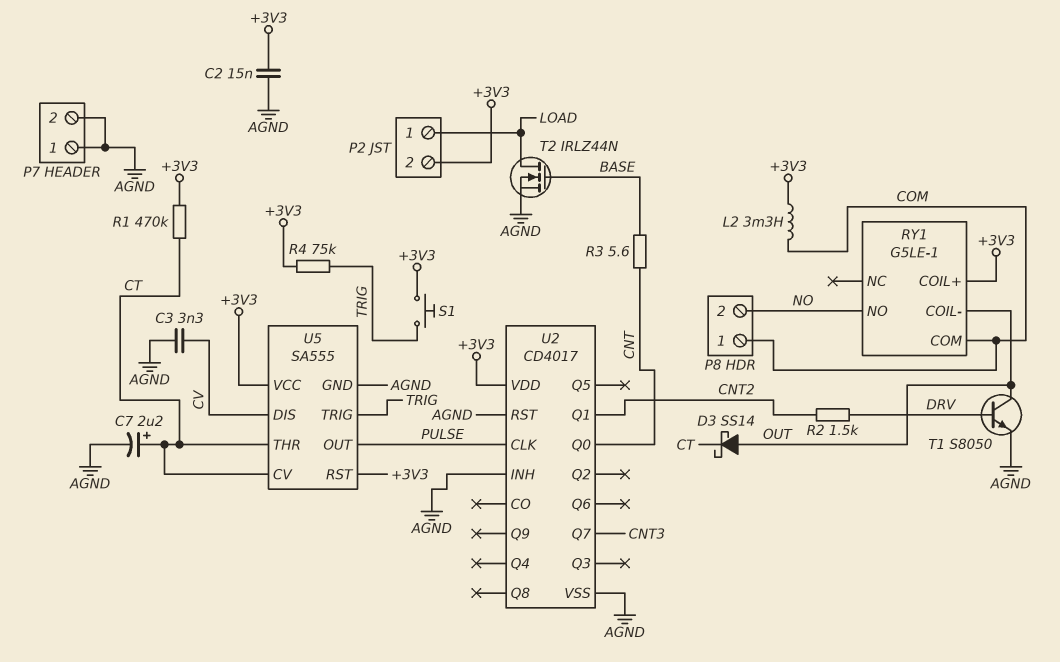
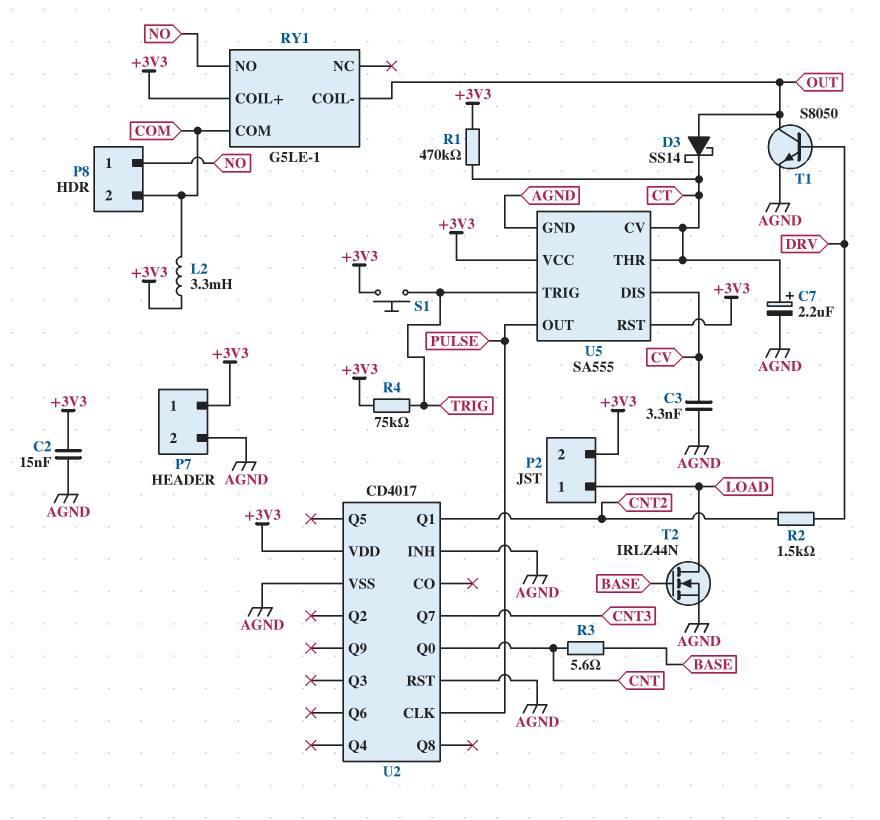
P7 pin 1: AGND -> +3V3
P8 pin 1: COM -> NO
P8 pin 2: NO -> COM

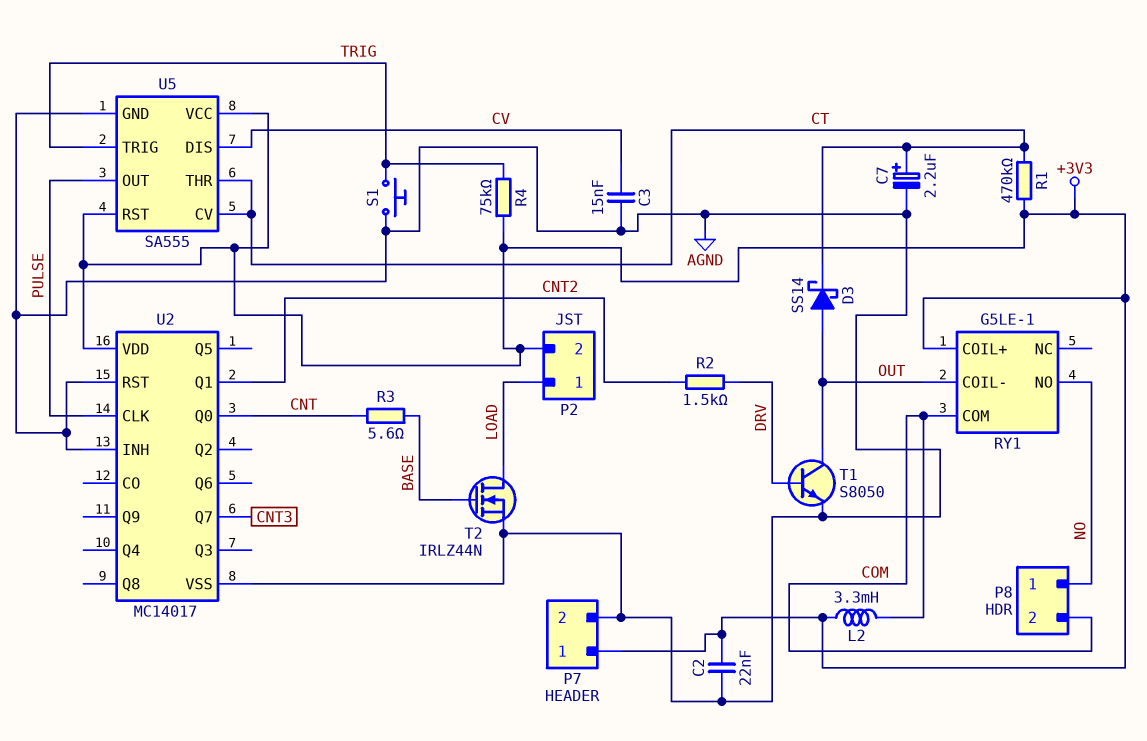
C2: 15nF (+3V3, AGND) -> 22nF (+3V3, AGND)
C3: 3.3nF (AGND, CV) -> 15nF (AGND, CV)
S1: button (+3V3, TRIG) -> button (AGND, TRIG)
U2: CD4017 -> MC14017

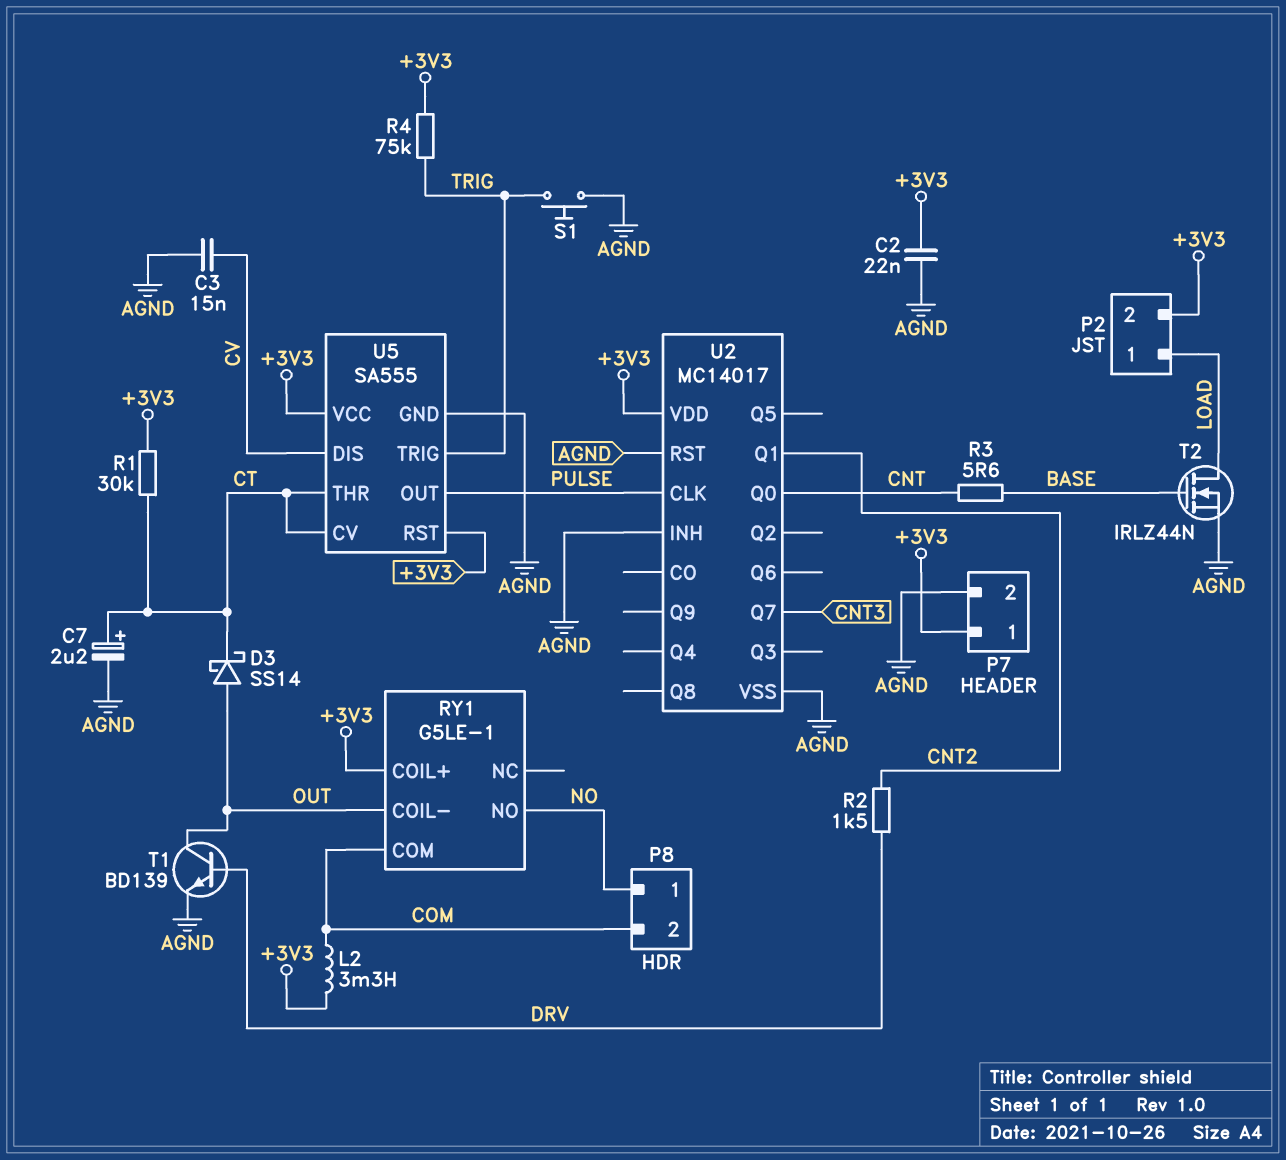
R1: 470k (+3V3, CT) -> 30k (+3V3, CT)
T1: NPN S8050 (B DRV, C OUT, E AGND) -> NPN BD139 (B DRV, C OUT, E AGND)

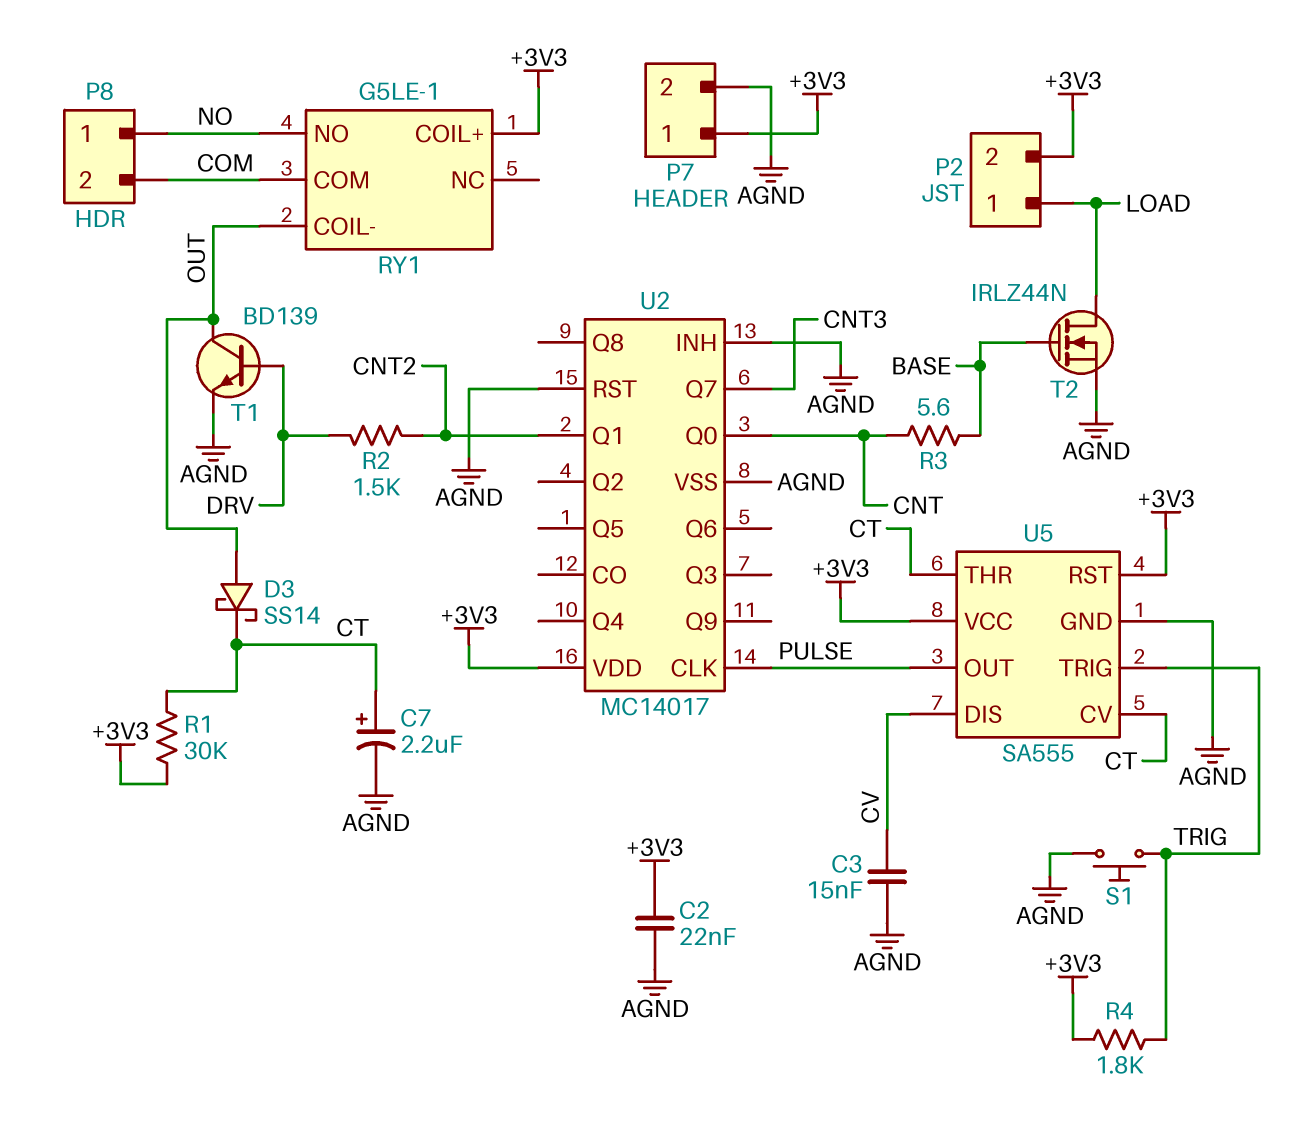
L2: 3.3mH (+3V3, COM) -> none
R4: 75k (+3V3, TRIG) -> 1.8k (+3V3, TRIG)

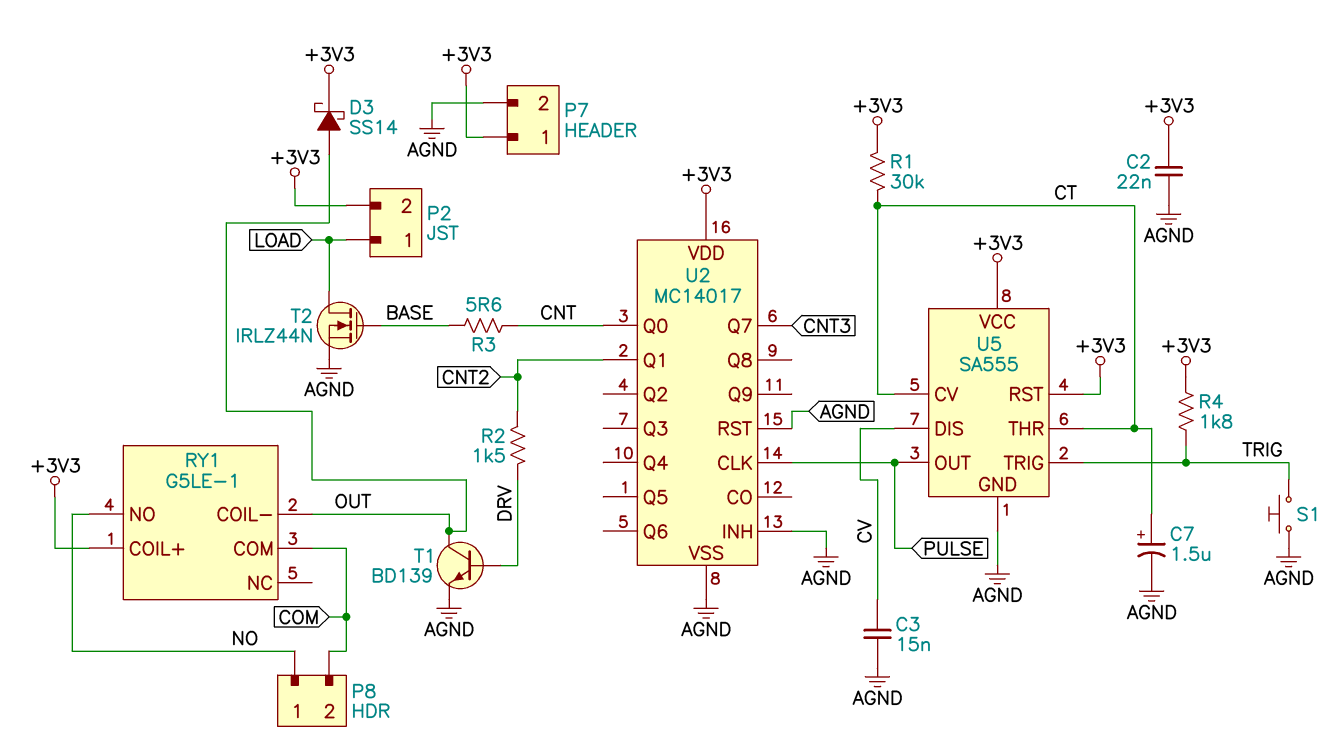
C7: 2.2uF (plus CT, minus AGND) -> 1.5uF (plus CT, minus AGND)
D3: schottky SS14 (A OUT, K CT) -> schottky SS14 (A OUT, K +3V3)

